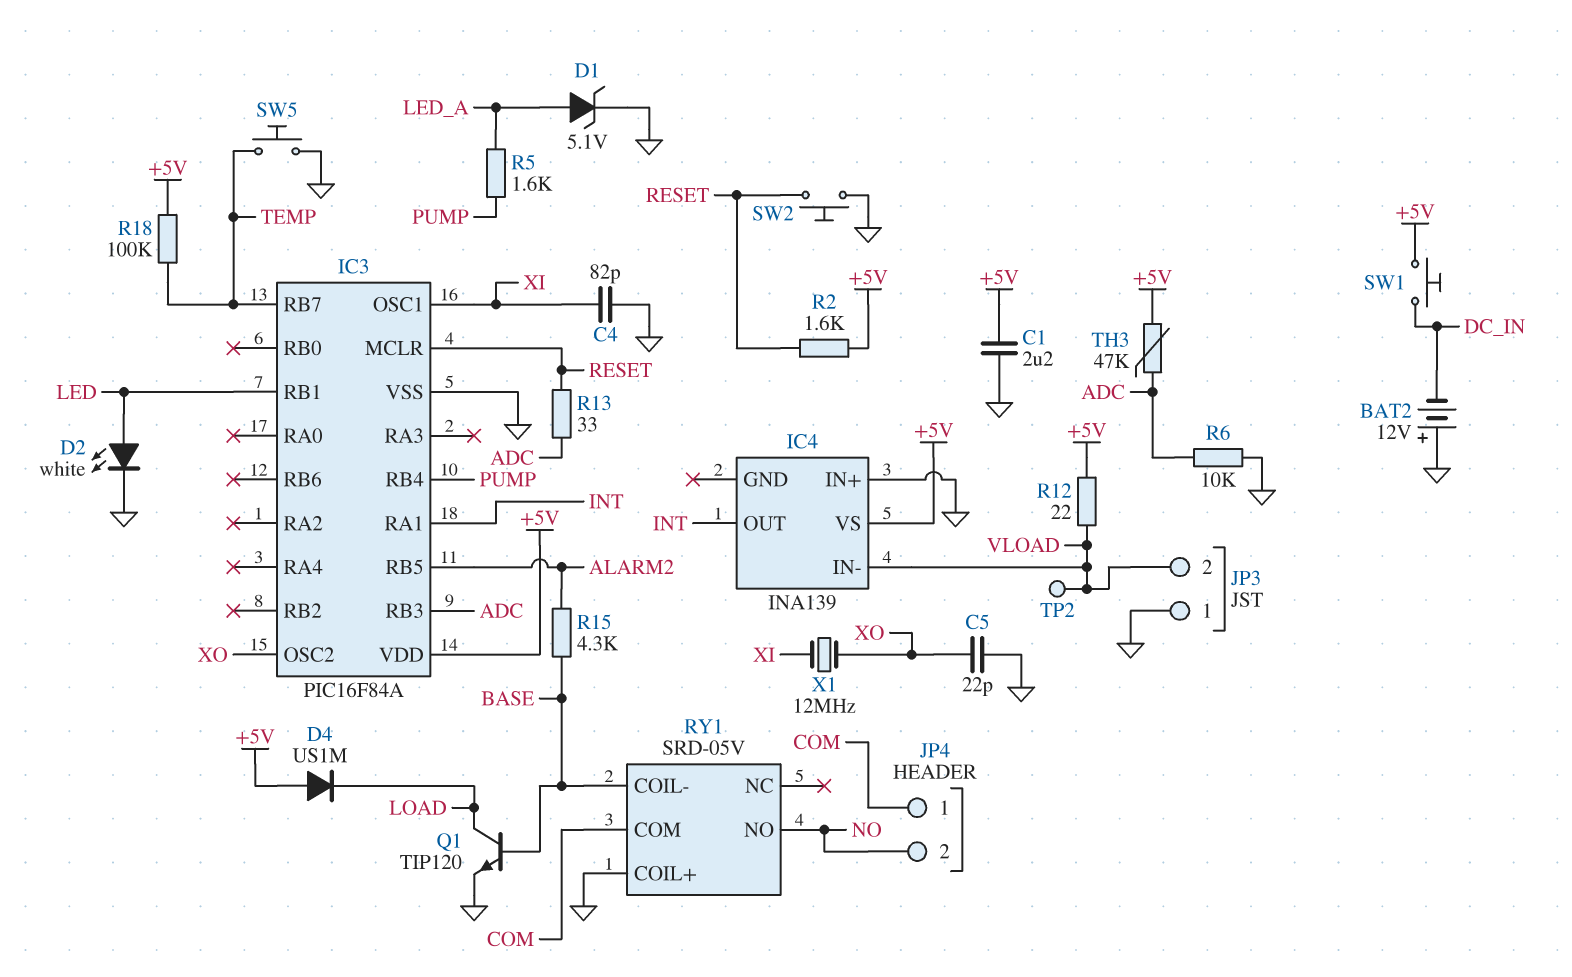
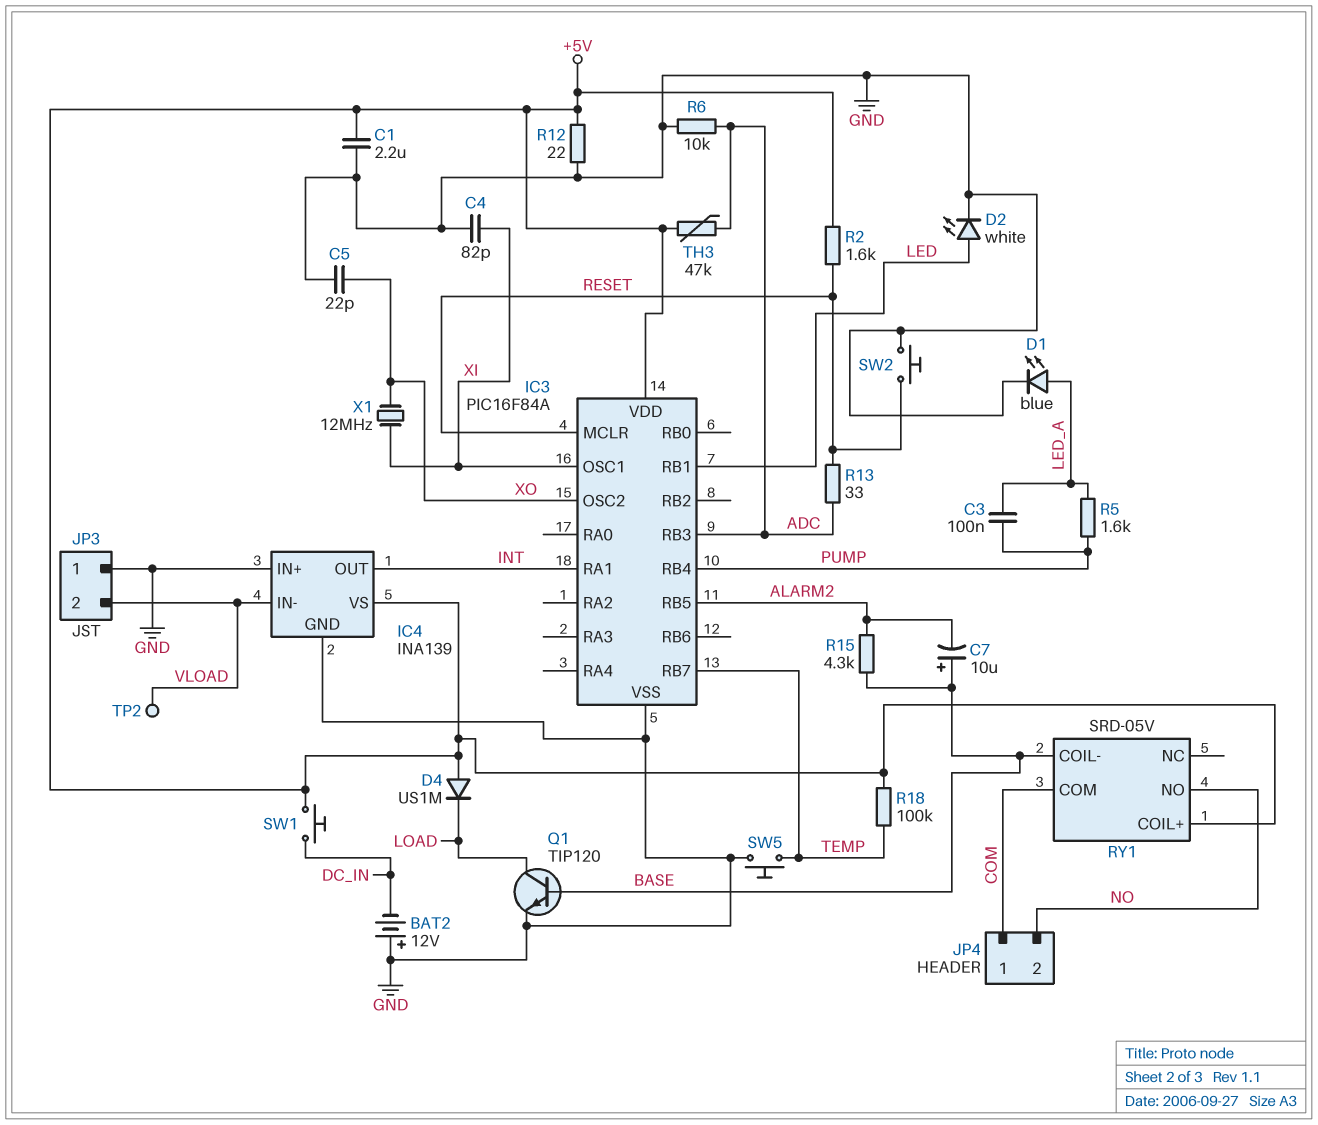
C3: none -> 100nF (LED_A, PUMP)
C7: none -> 10uF (plus BASE, minus ALARM2)
D1: zener 5.1V (A LED_A, K GND) -> LED blue (A LED_A, K GND)
IC4 pin GND: none -> GND
R12: 22 (+5V, VLOAD) -> 22 (+5V, GND)
RY1 pin COIL+: GND -> +5V

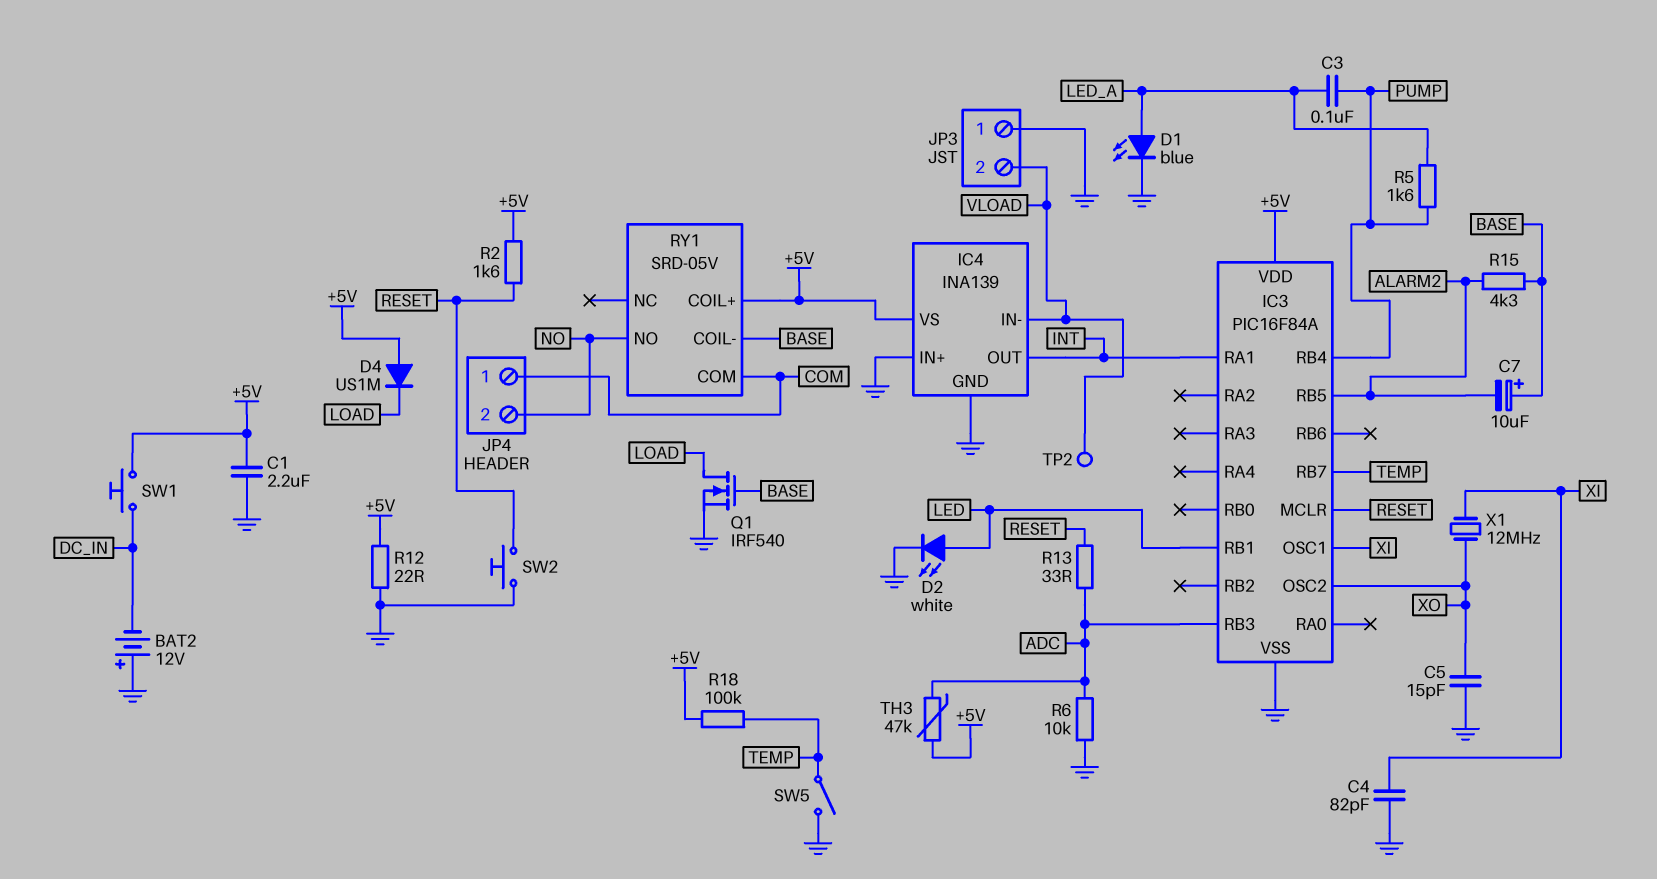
C5: 22pF (GND, XO) -> 15pF (GND, XO)
Q1: NPN TIP120 (B BASE, C LOAD, E GND) -> NMOS IRF540 (G BASE, D LOAD, S GND)
SW5: button (GND, TEMP) -> switch (GND, TEMP)

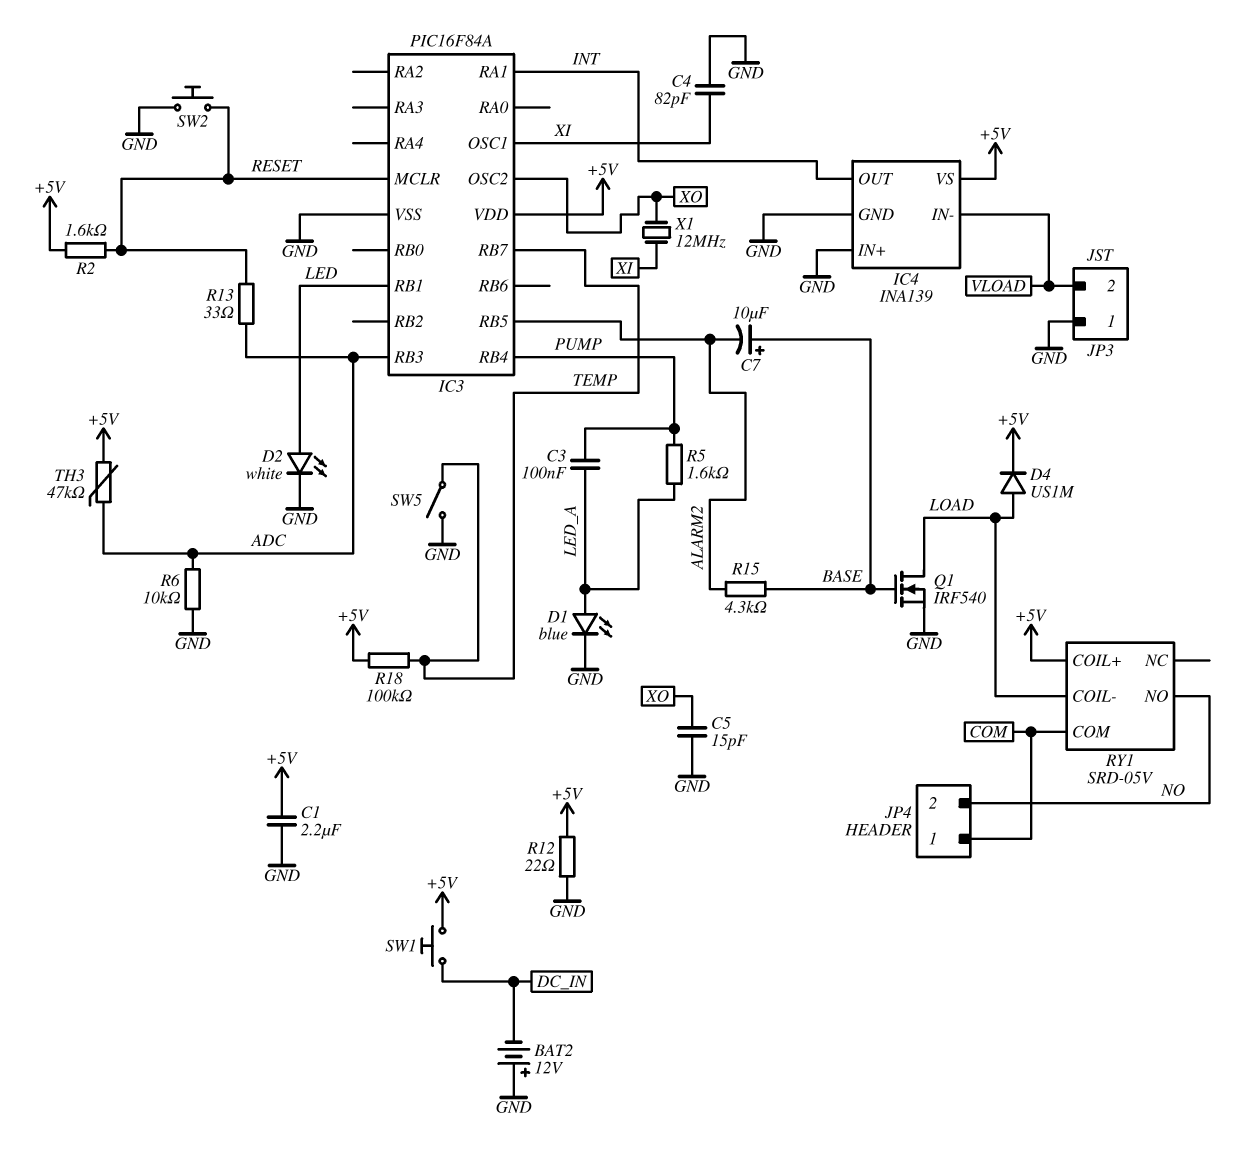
D4: diode US1M (A +5V, K LOAD) -> diode US1M (A LOAD, K +5V)
RY1 pin COIL-: BASE -> LOAD
TP2: test point (VLOAD) -> none

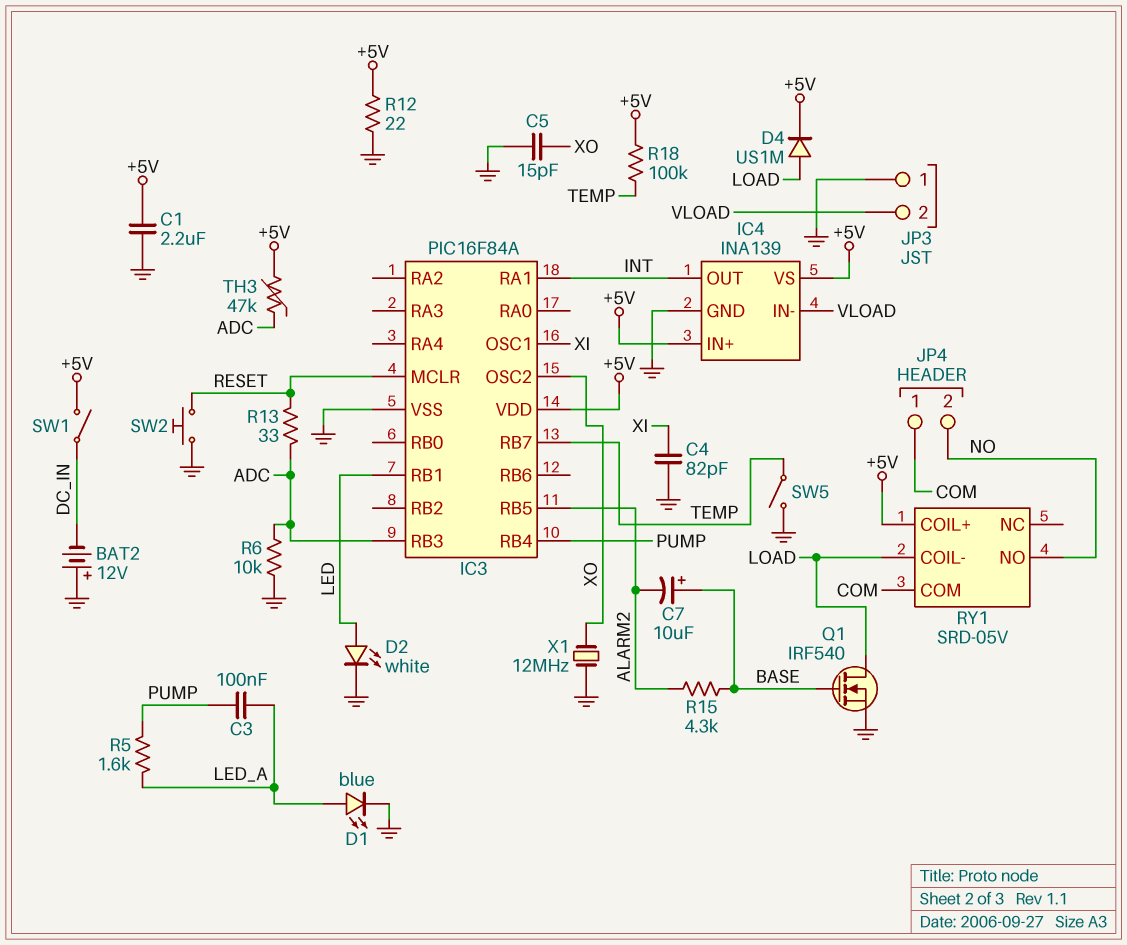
IC4 pin IN+: GND -> +5V
R2: 1.6k (+5V, RESET) -> none
SW1: button (+5V, DC_IN) -> switch (+5V, DC_IN)
X1: 12MHz (XI, XO) -> 12MHz (GND, XO)

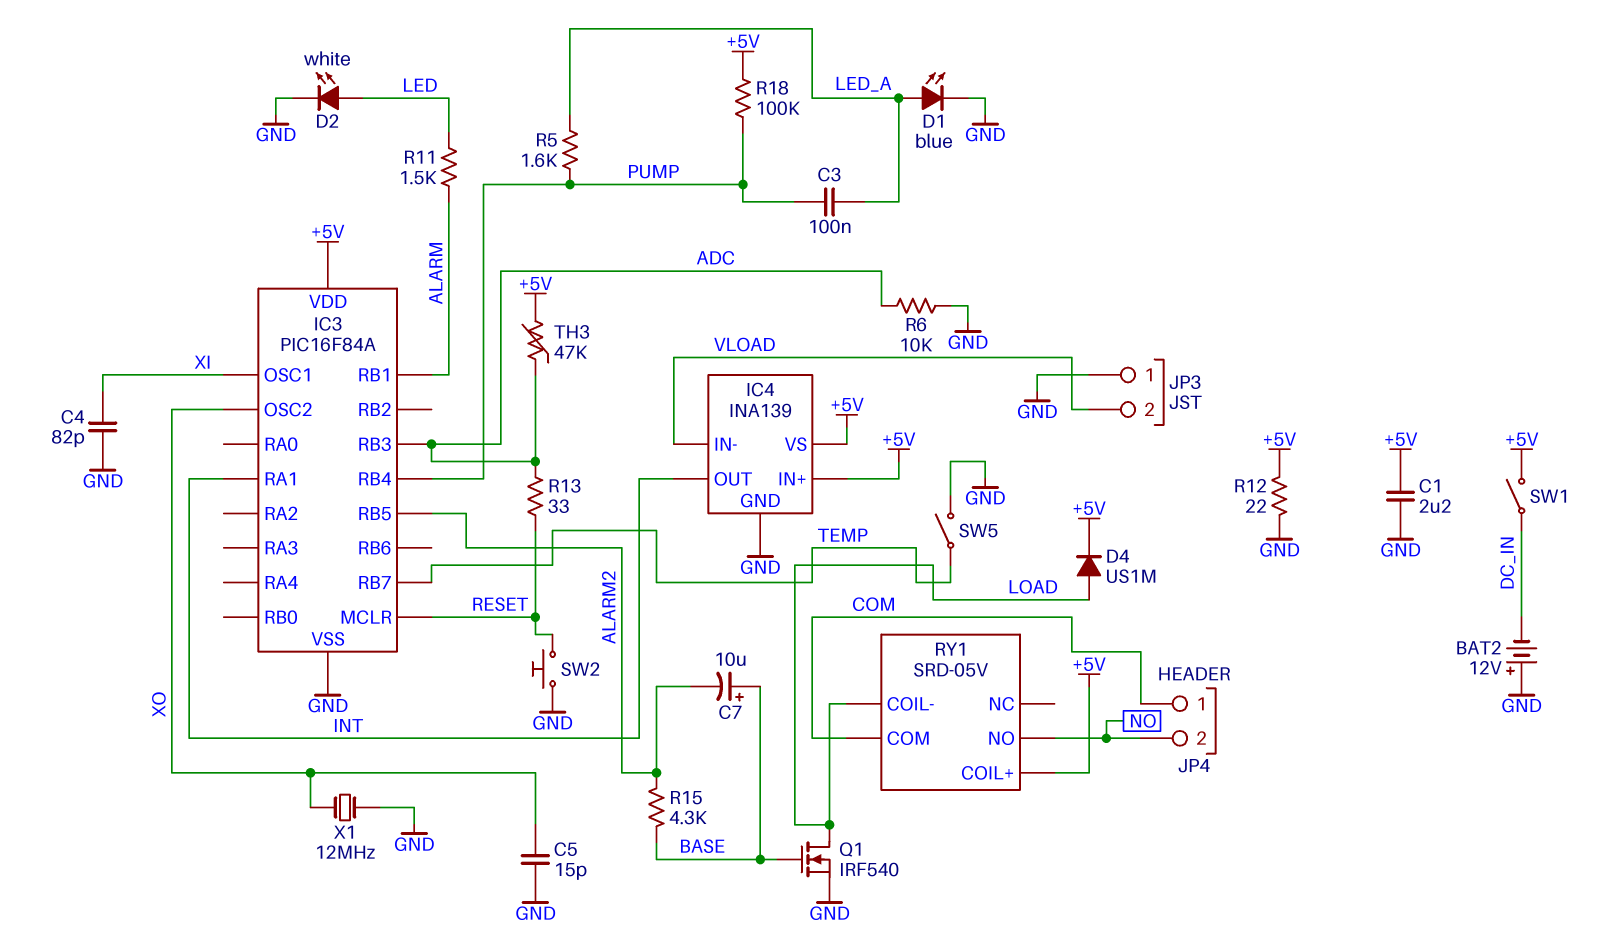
IC3 pin RB1: LED -> ALARM
R11: none -> 1.5k (ALARM, LED)
R18: 100k (+5V, TEMP) -> 100k (+5V, PUMP)

